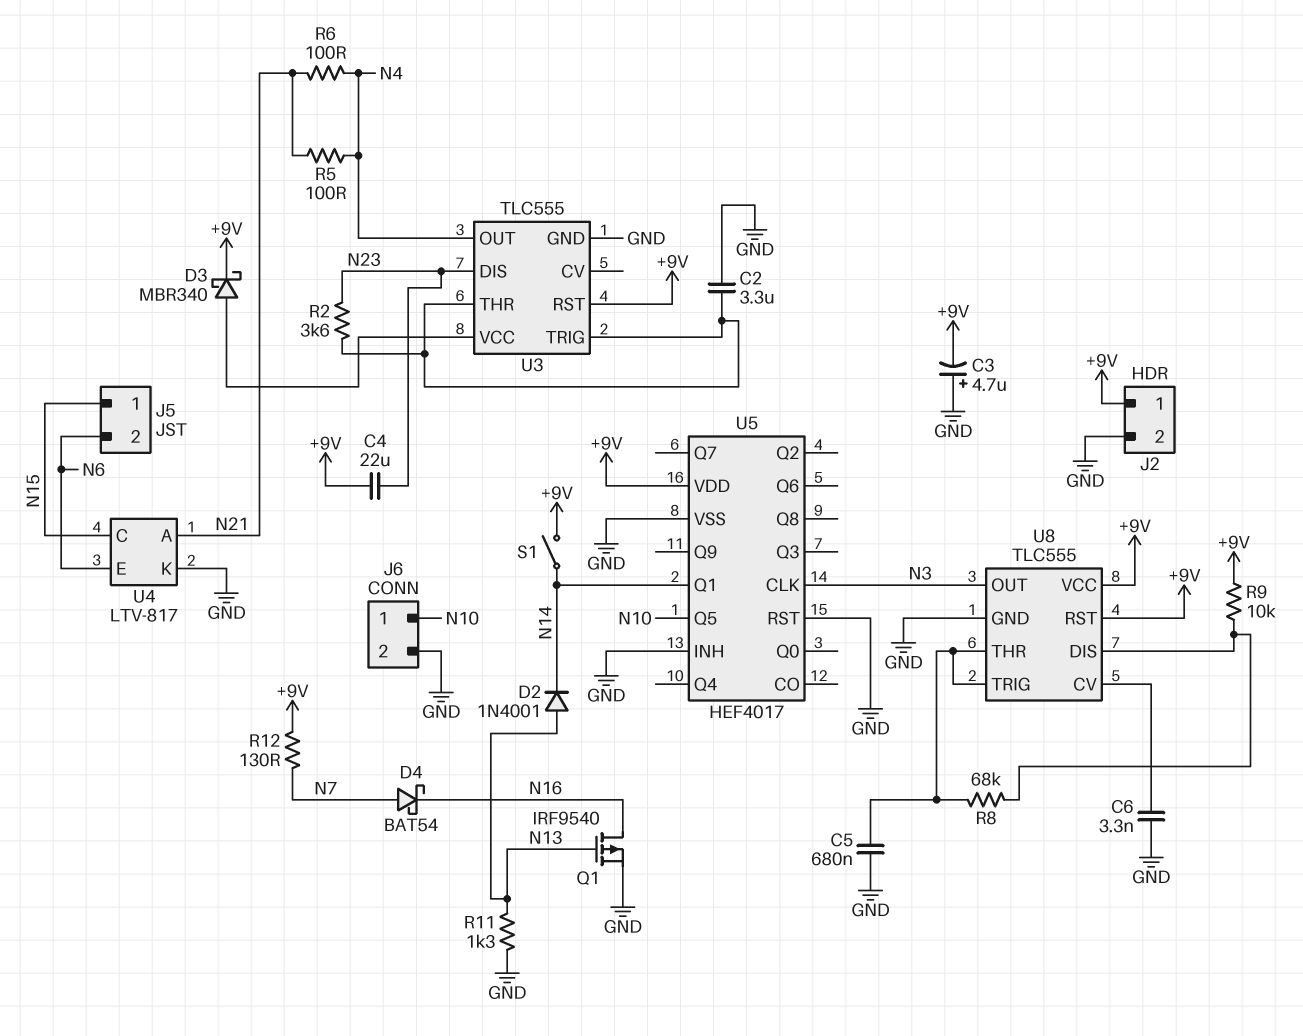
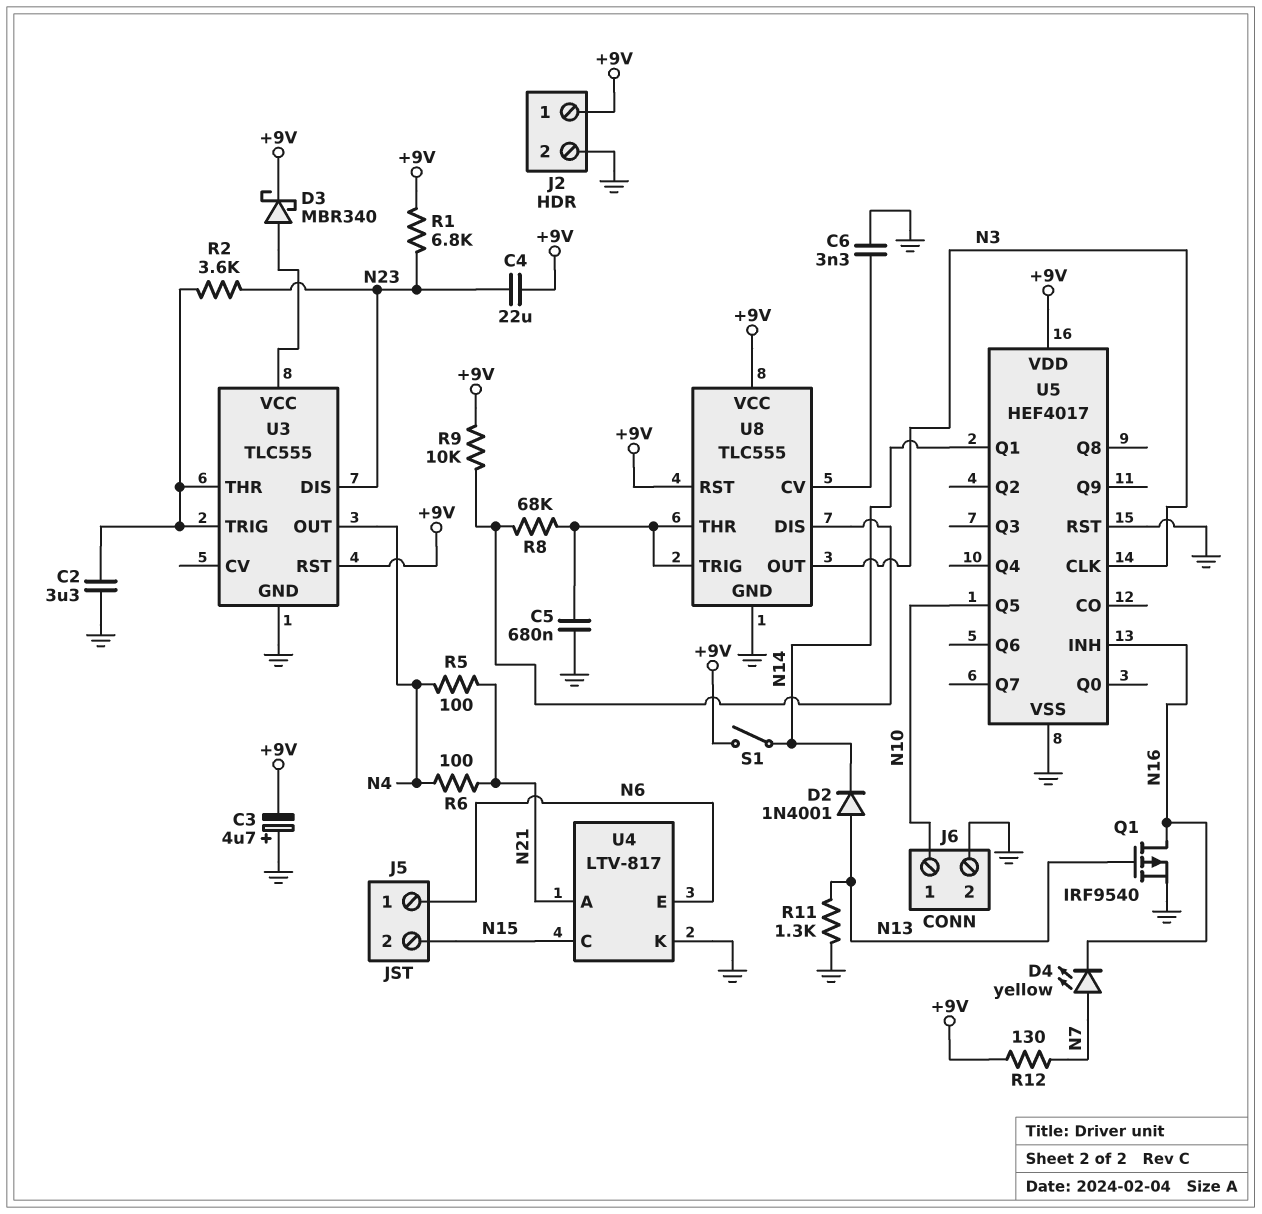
D4: schottky BAT54 (A N7, K N16) -> LED yellow (A N7, K N16)
J5 pin 1: N15 -> N6
J5 pin 2: N6 -> N15
R1: none -> 6.8k (+9V, N23)
U5 pin INH: GND -> N16

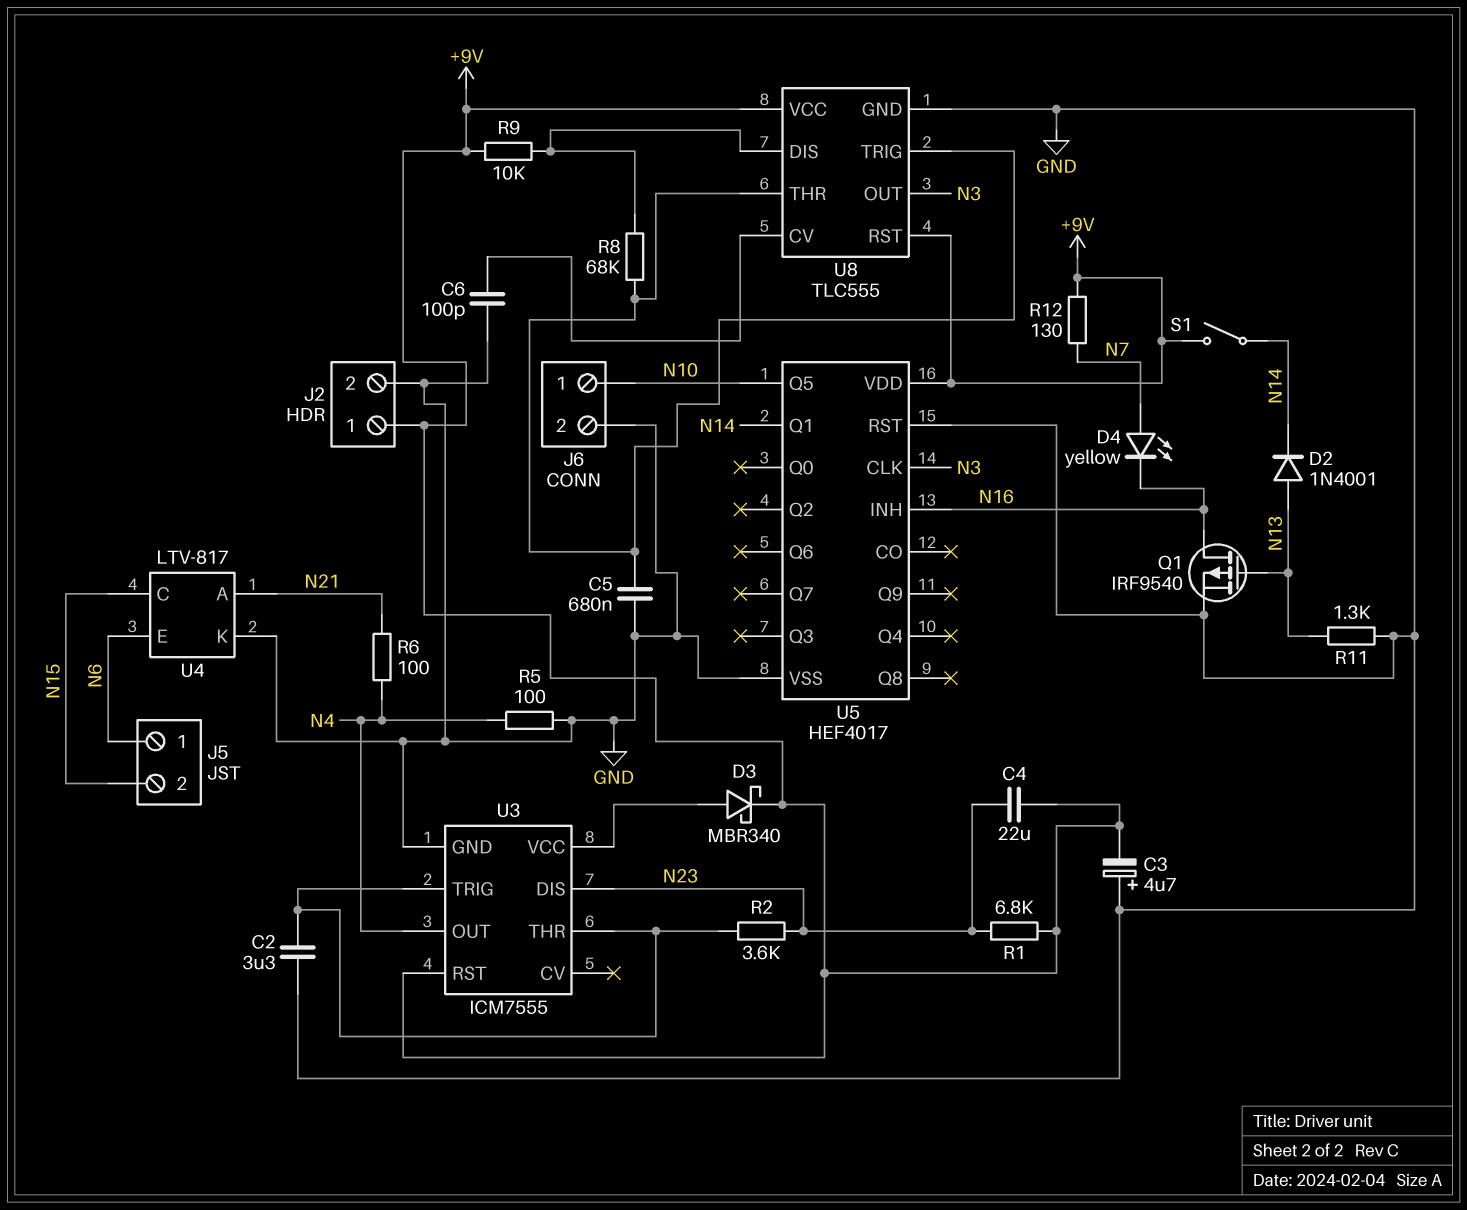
C6: 3.3nF (GND, U8/CV) -> 100pF (GND, U8/CV)
R5: 100 (N4, N21) -> 100 (GND, N4)
U3: TLC555 -> ICM7555

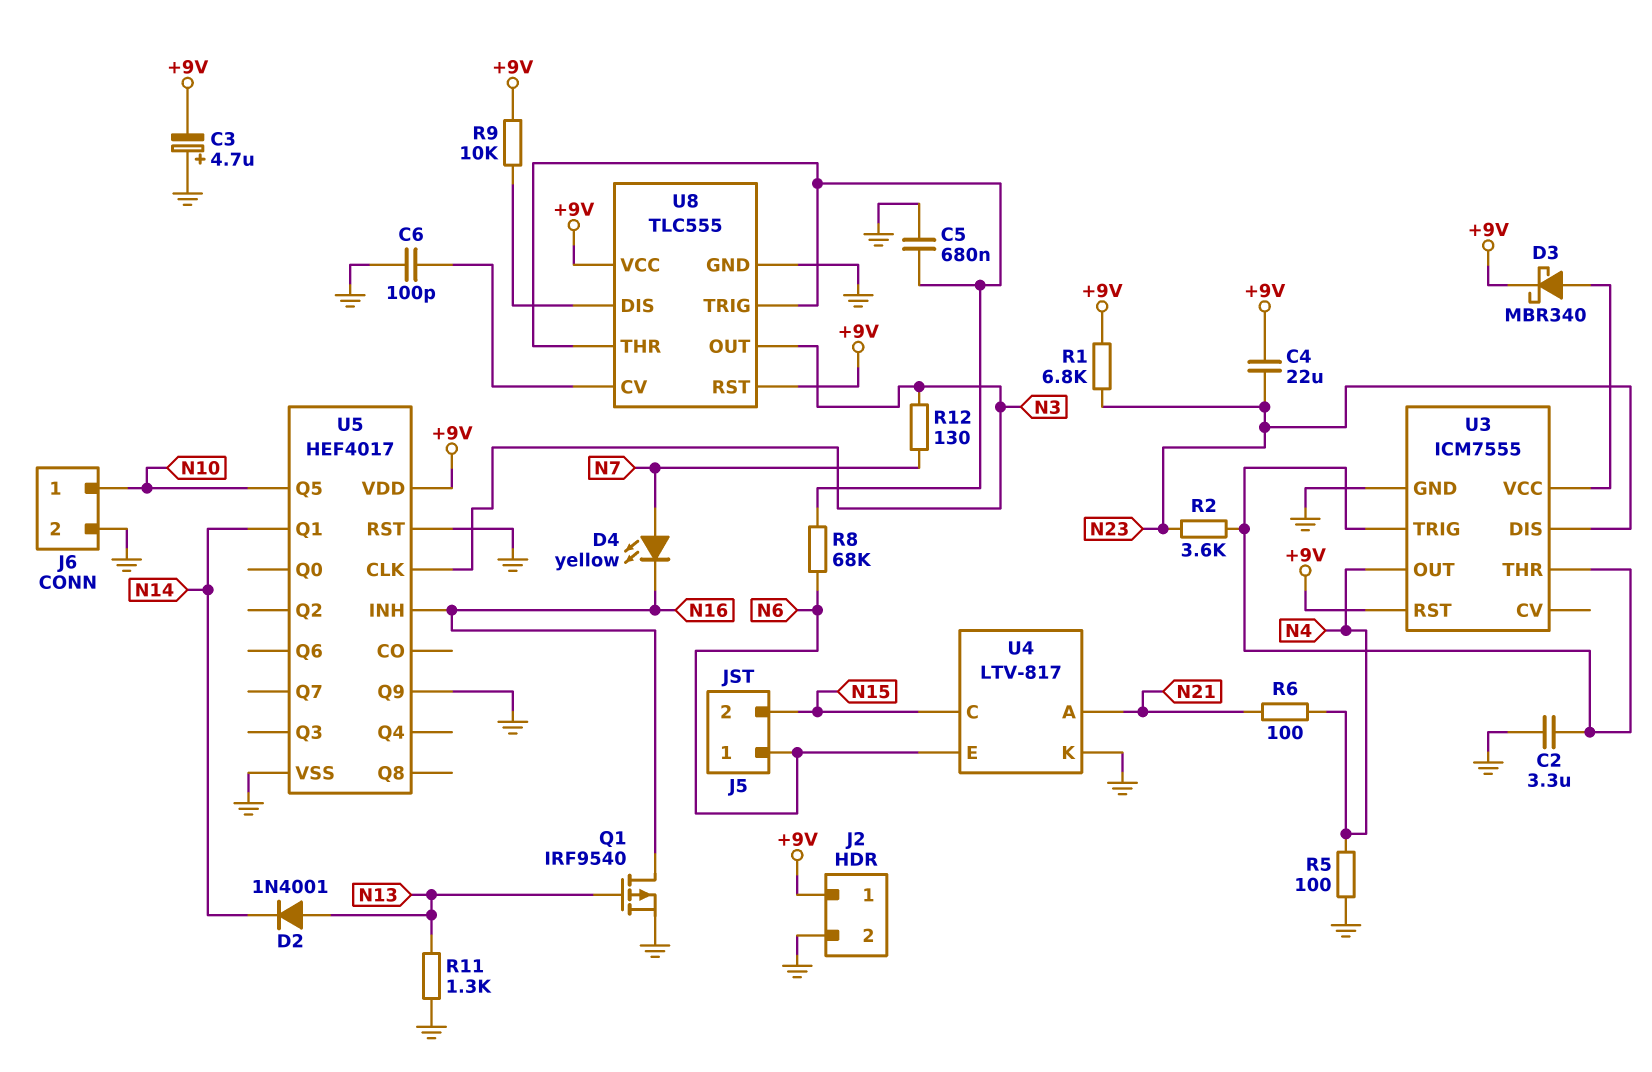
R8: 68k (U8/DIS, U8/THR) -> 68k (N6, U8/THR)
R12: 130 (+9V, N7) -> 130 (N3, N7)
S1: switch (+9V, N14) -> none
U5 pin Q9: none -> GND

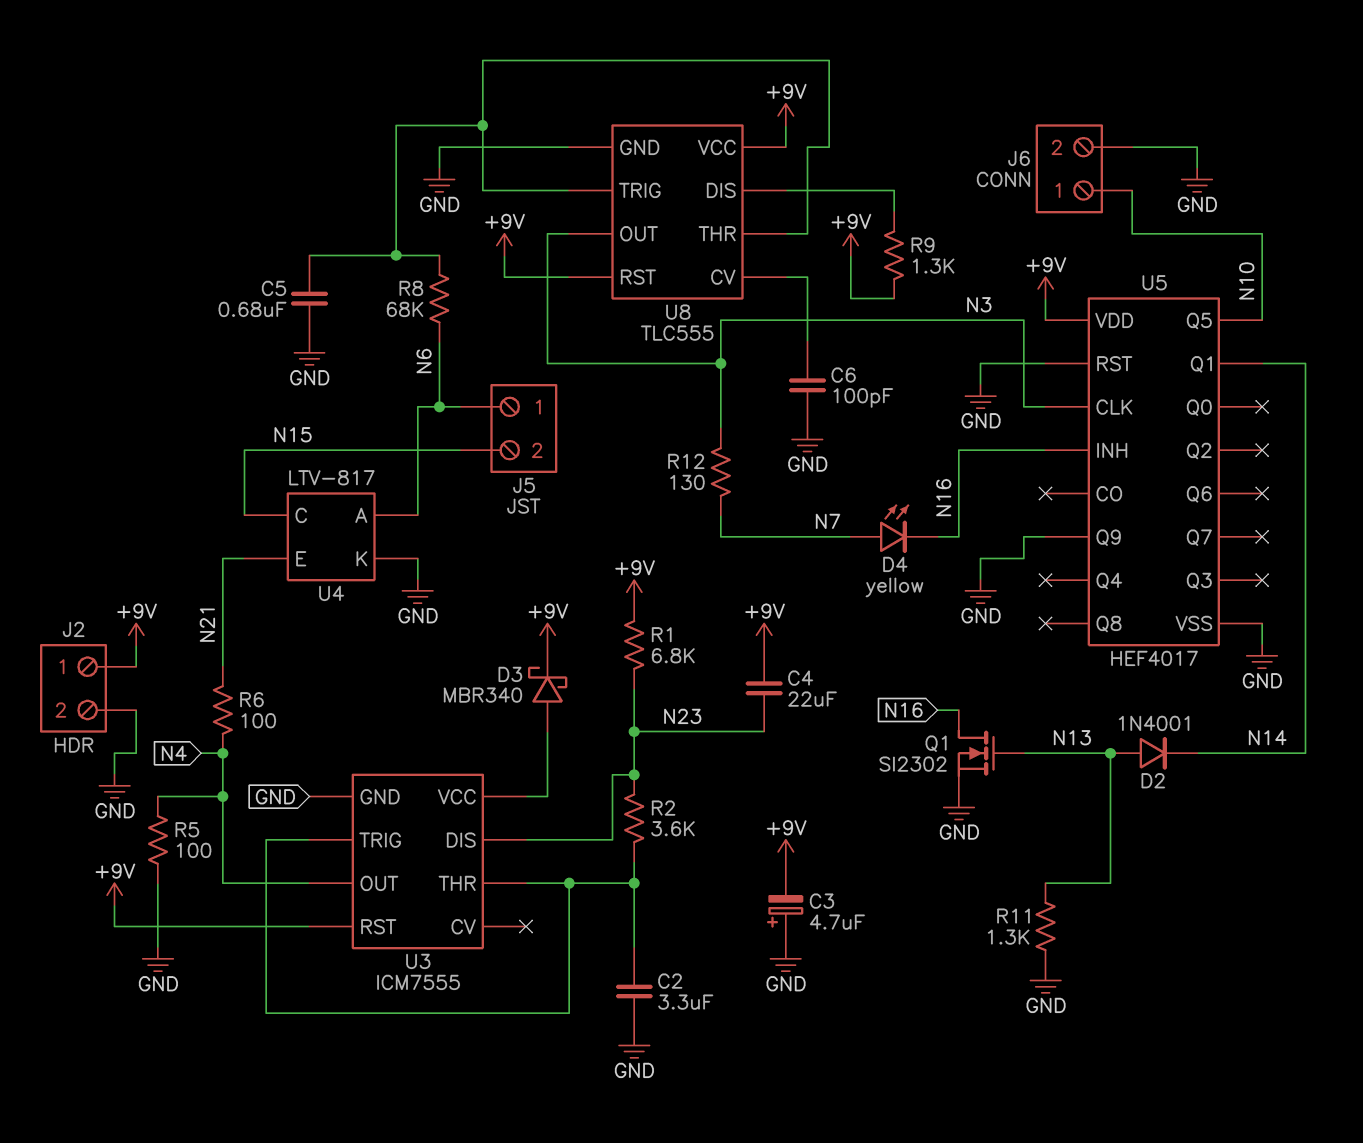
Q1: PMOS IRF9540 (G N13, D N16, S GND) -> NMOS SI2302 (G N13, D N16, S GND)
R9: 10k (+9V, U8/DIS) -> 1.3k (+9V, U8/DIS)
U4 pin A: N21 -> N6
U4 pin E: N6 -> N21

